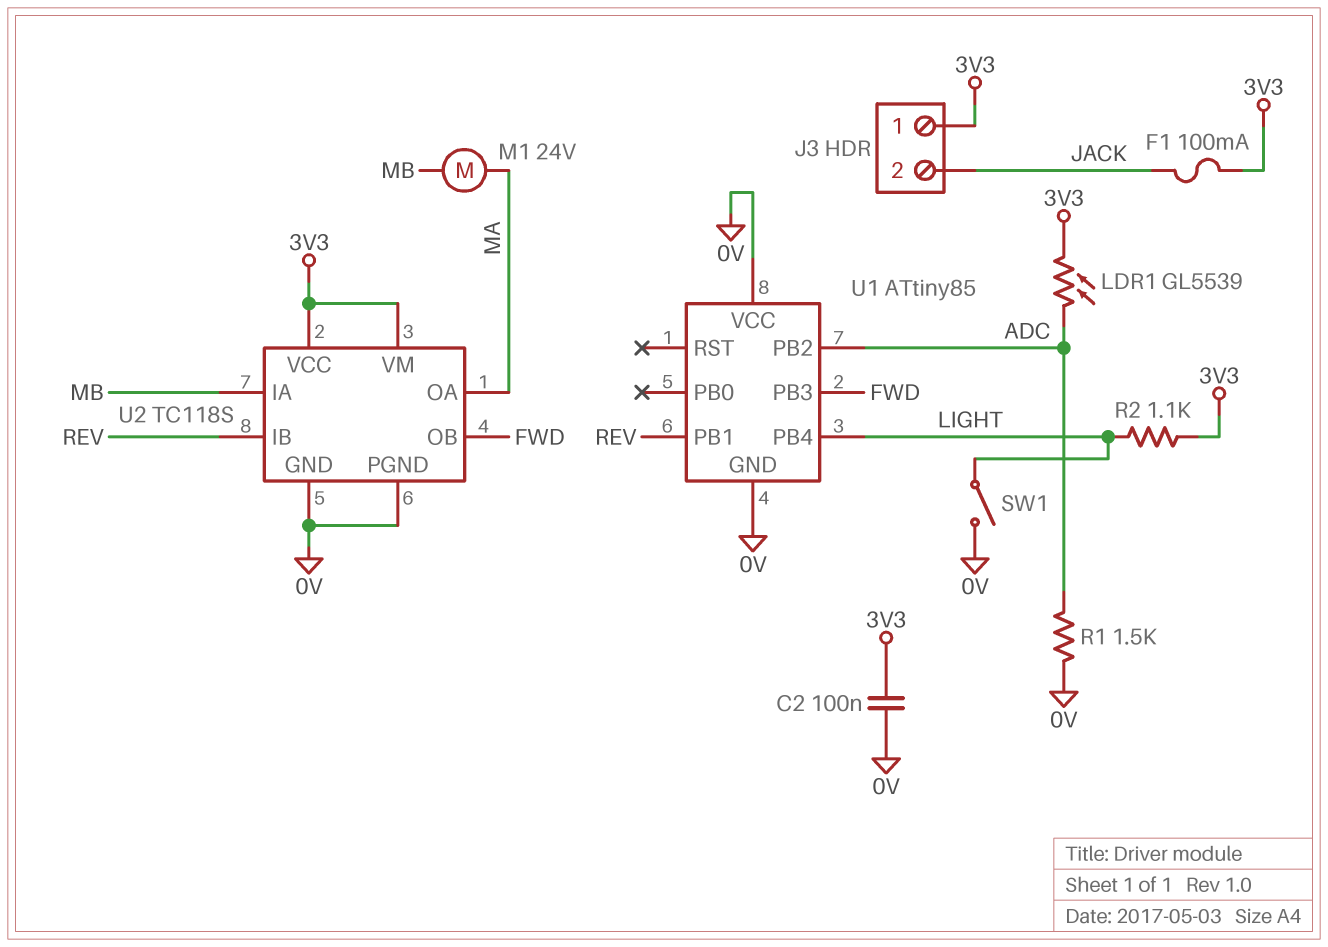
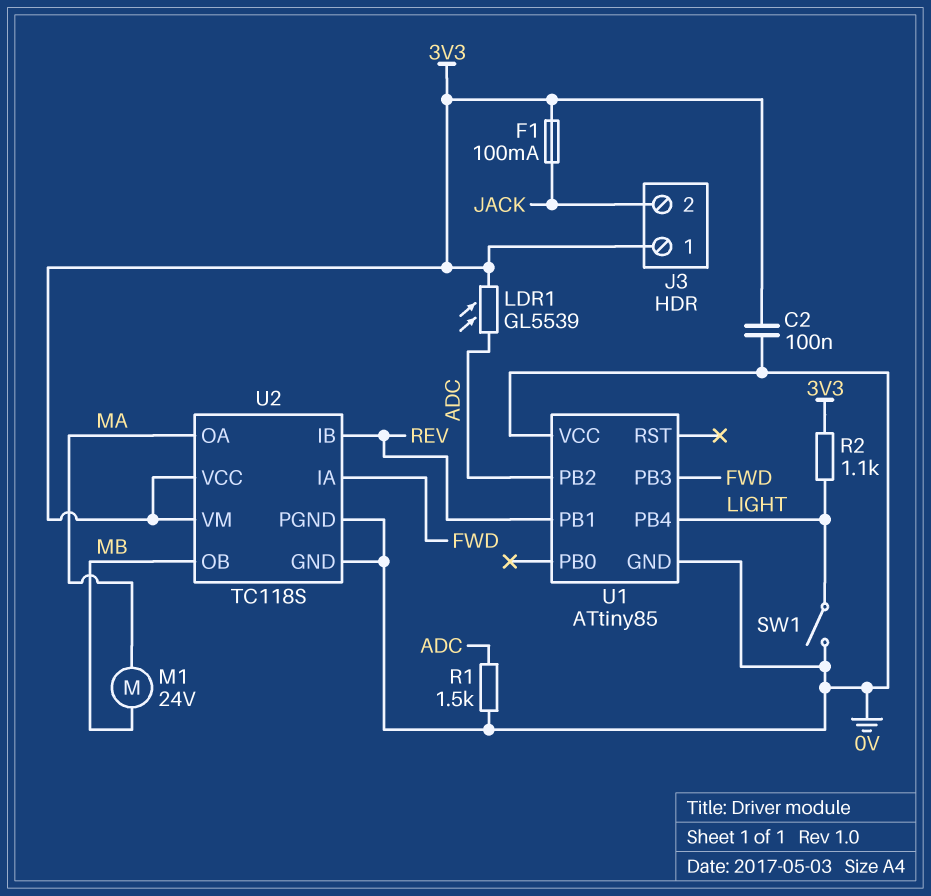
U2 pin IA: MB -> FWD
U2 pin OB: FWD -> MB

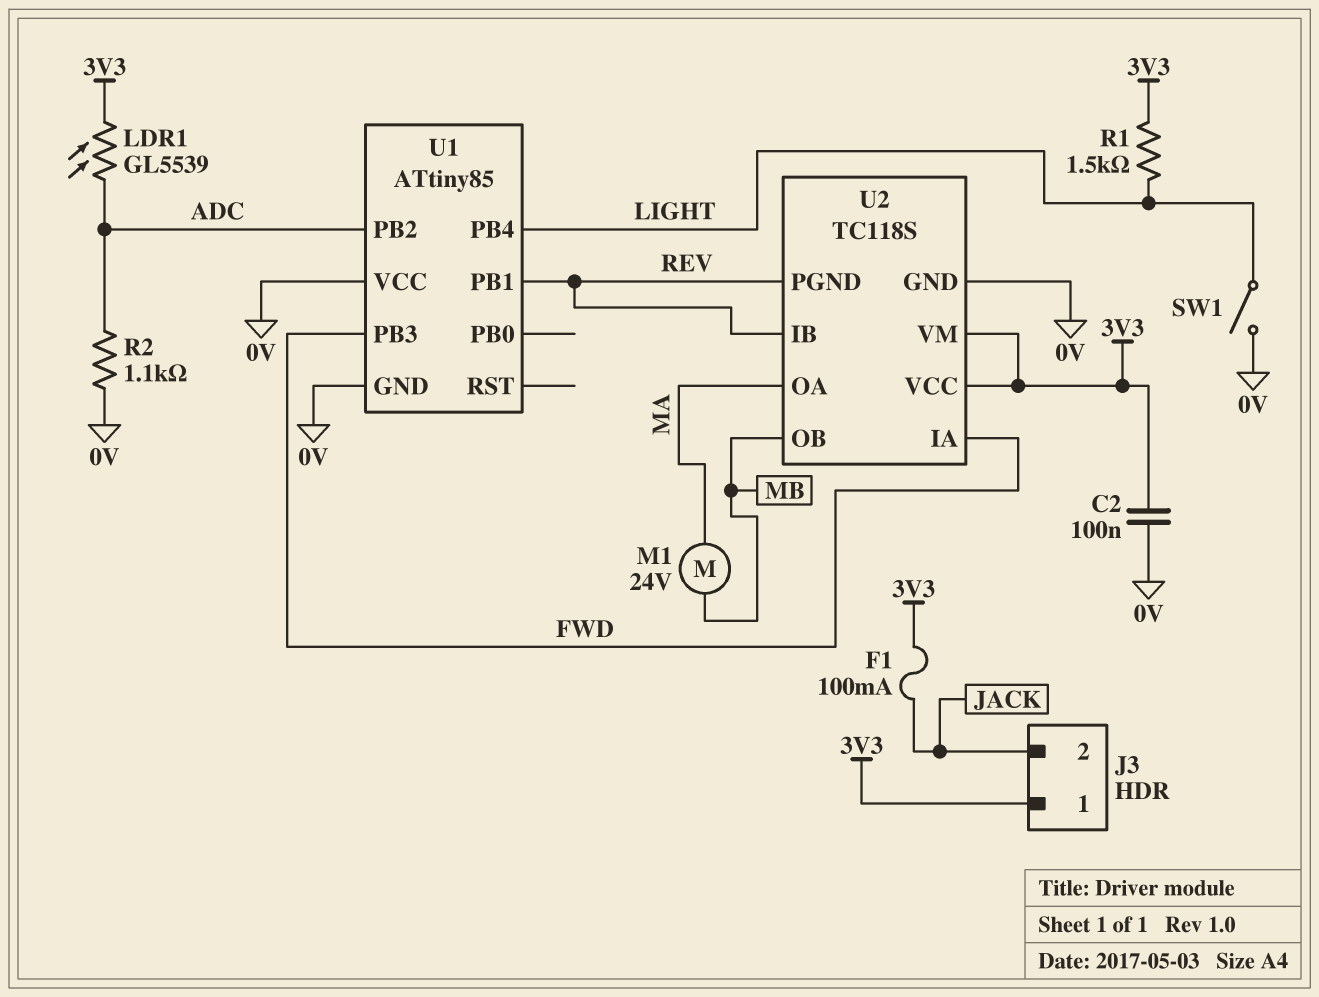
R1: 1.5k (0V, ADC) -> 1.5k (3V3, LIGHT)
R2: 1.1k (3V3, LIGHT) -> 1.1k (0V, ADC)
U2 pin PGND: 0V -> REV

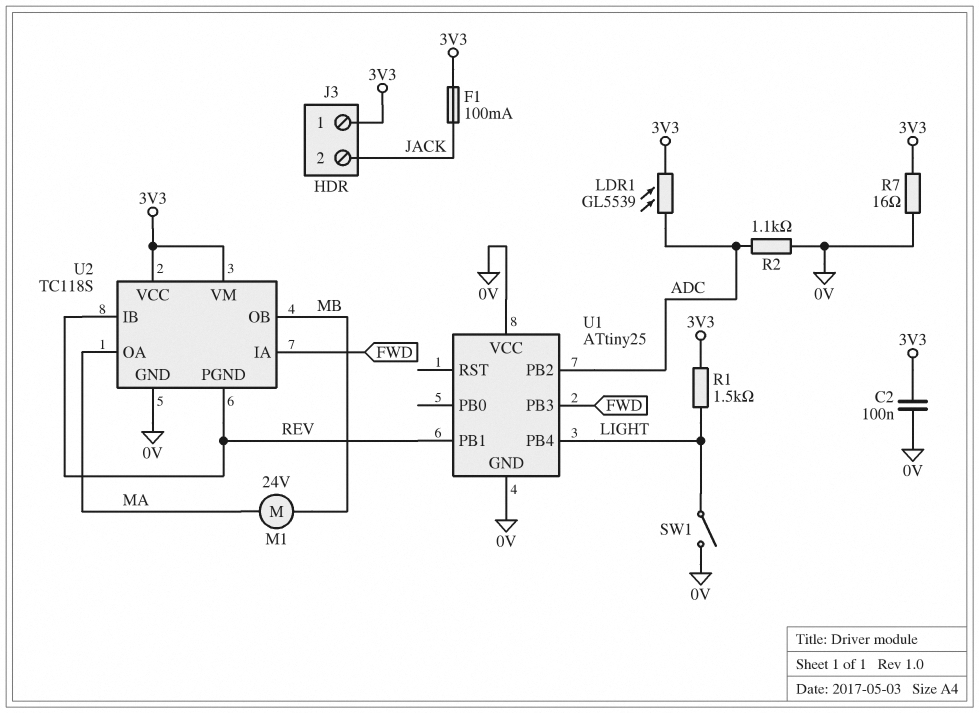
R7: none -> 16 (0V, 3V3)
U1: ATtiny85 -> ATtiny25

